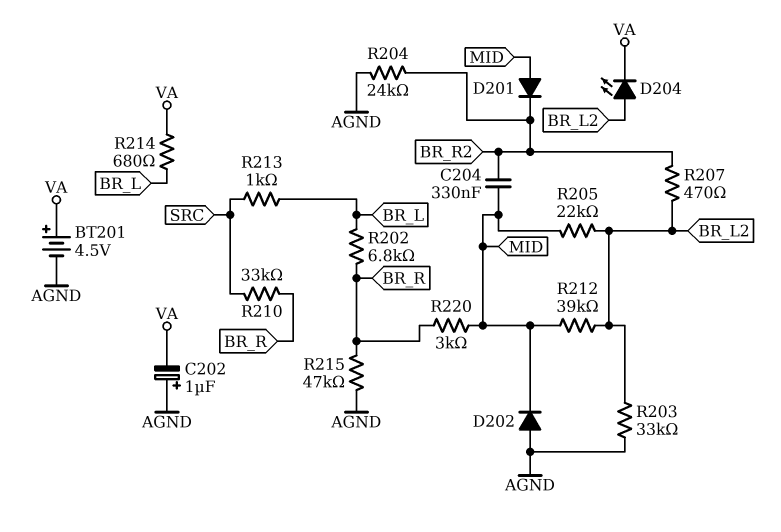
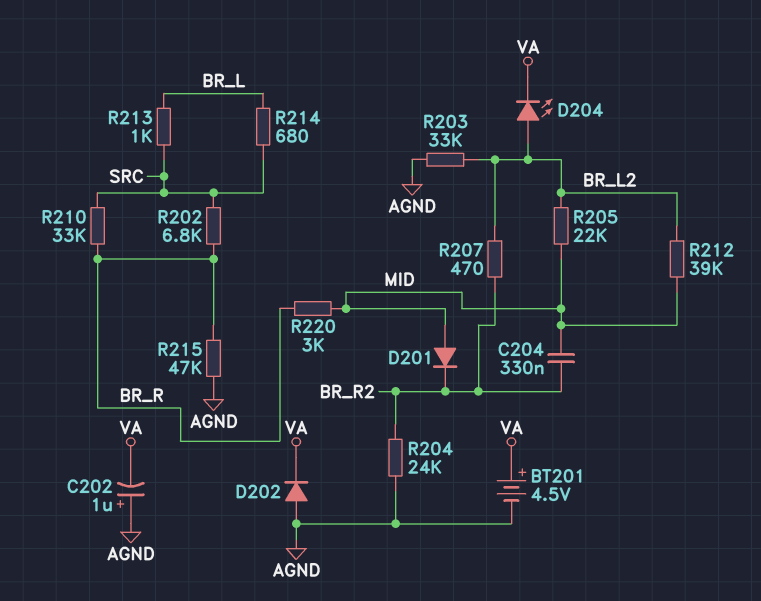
D202: diode (A AGND, K MID) -> diode (A AGND, K VA)
R202: 6.8k (BR_L, BR_R) -> 6.8k (BR_R, SRC)
R214: 680 (BR_L, VA) -> 680 (BR_L, SRC)

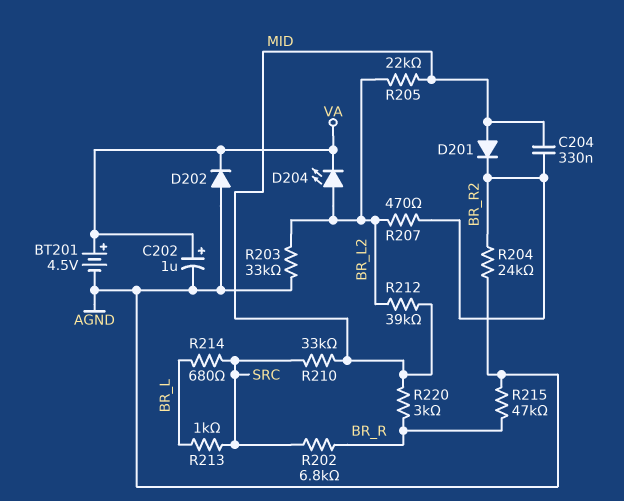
C202: 1uF (plus AGND, minus VA) -> 1uF (plus VA, minus AGND)
R210: 33k (BR_R, SRC) -> 33k (MID, SRC)

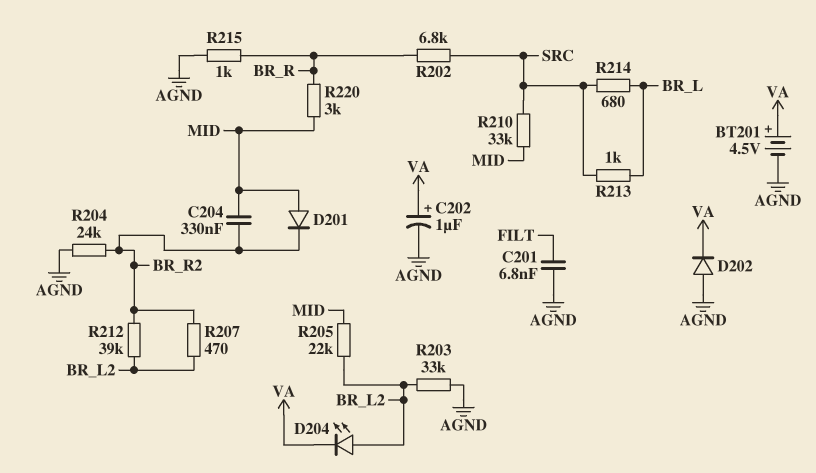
C201: none -> 6.8nF (AGND, FILT)
R212: 39k (BR_L2, MID) -> 39k (BR_L2, BR_R2)
R215: 47k (AGND, BR_R) -> 1k (AGND, BR_R)

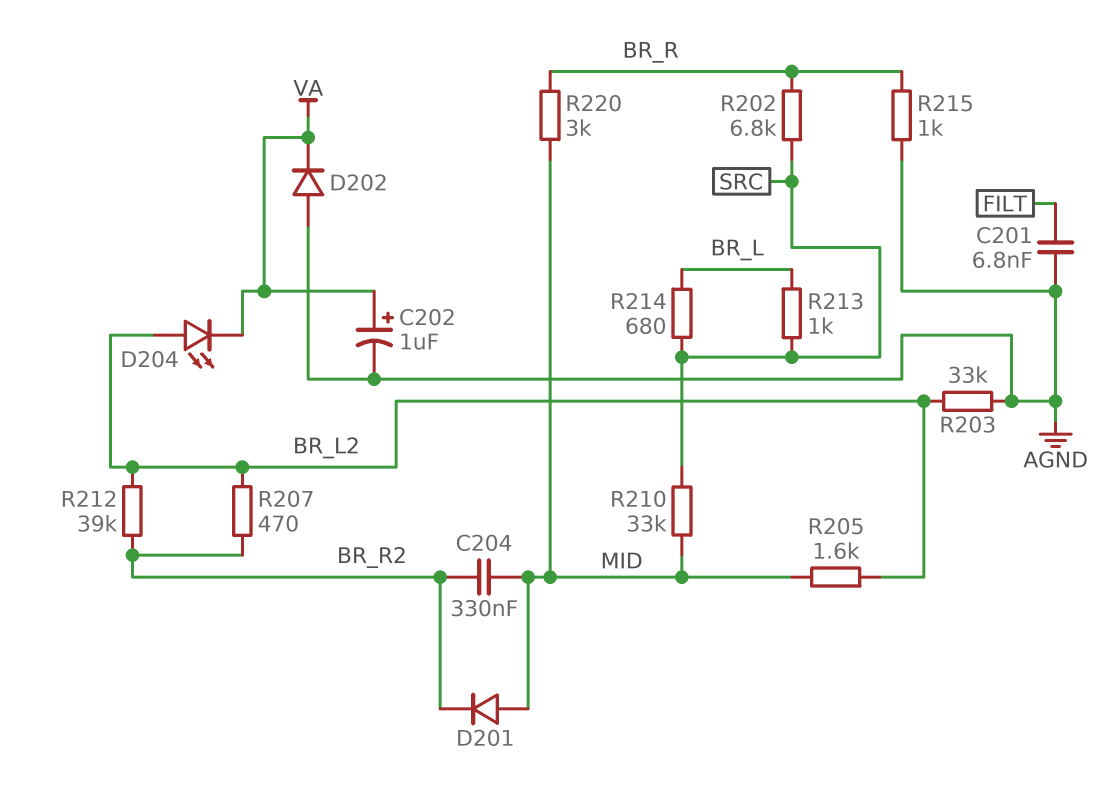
BT201: 4.5V (plus VA, minus AGND) -> none
R204: 24k (AGND, BR_R2) -> none
R205: 22k (BR_L2, MID) -> 1.6k (BR_L2, MID)

